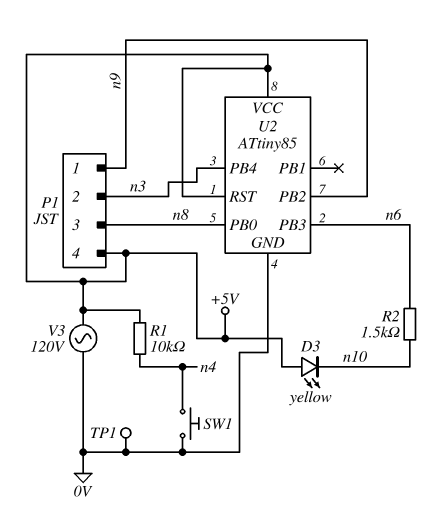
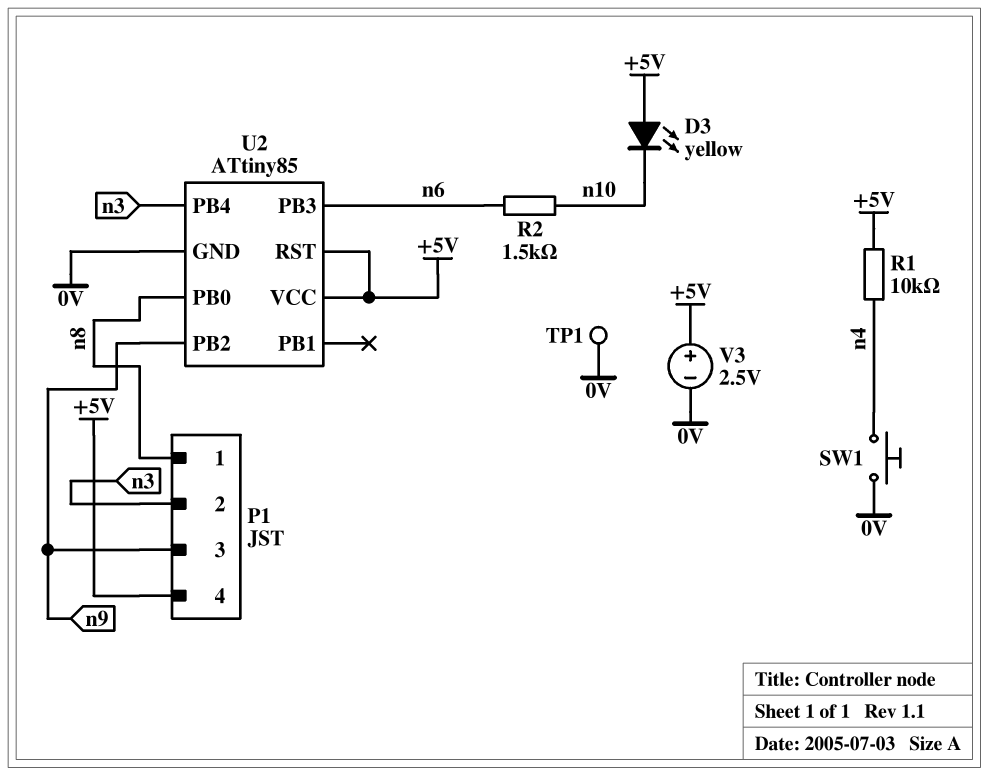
P1 pin 1: n9 -> n8
P1 pin 3: n8 -> n9
V3: AC 120V (+5V, 0V) -> 2.5V (plus +5V, minus 0V)

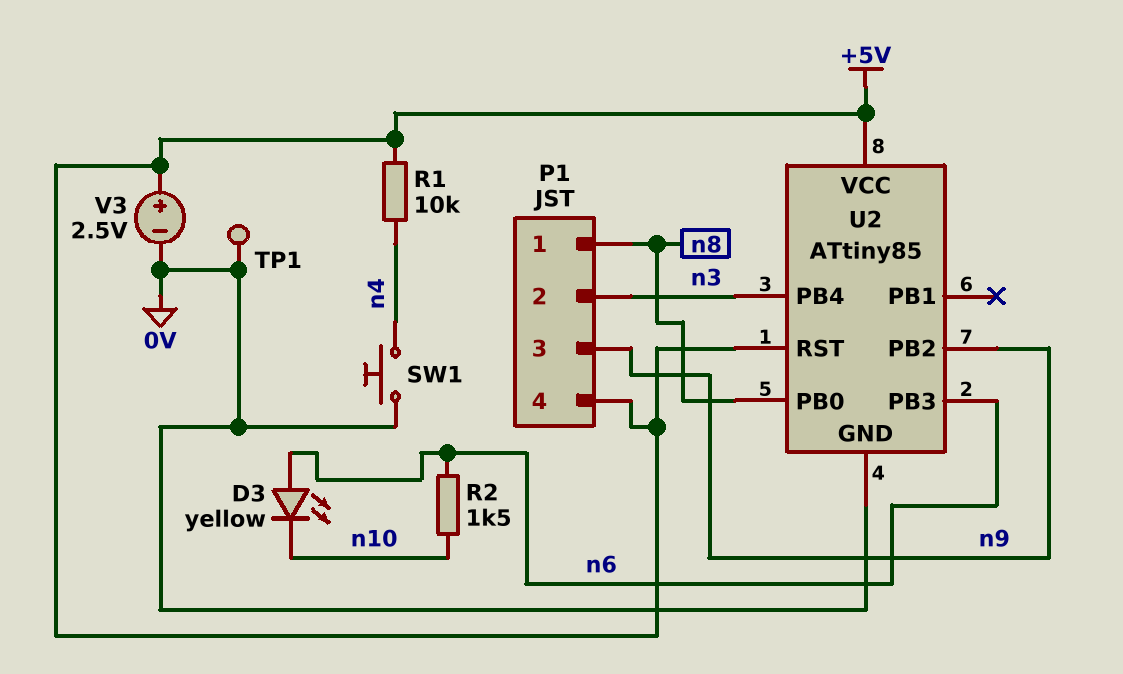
D3: LED yellow (A +5V, K n10) -> LED yellow (A n6, K n10)

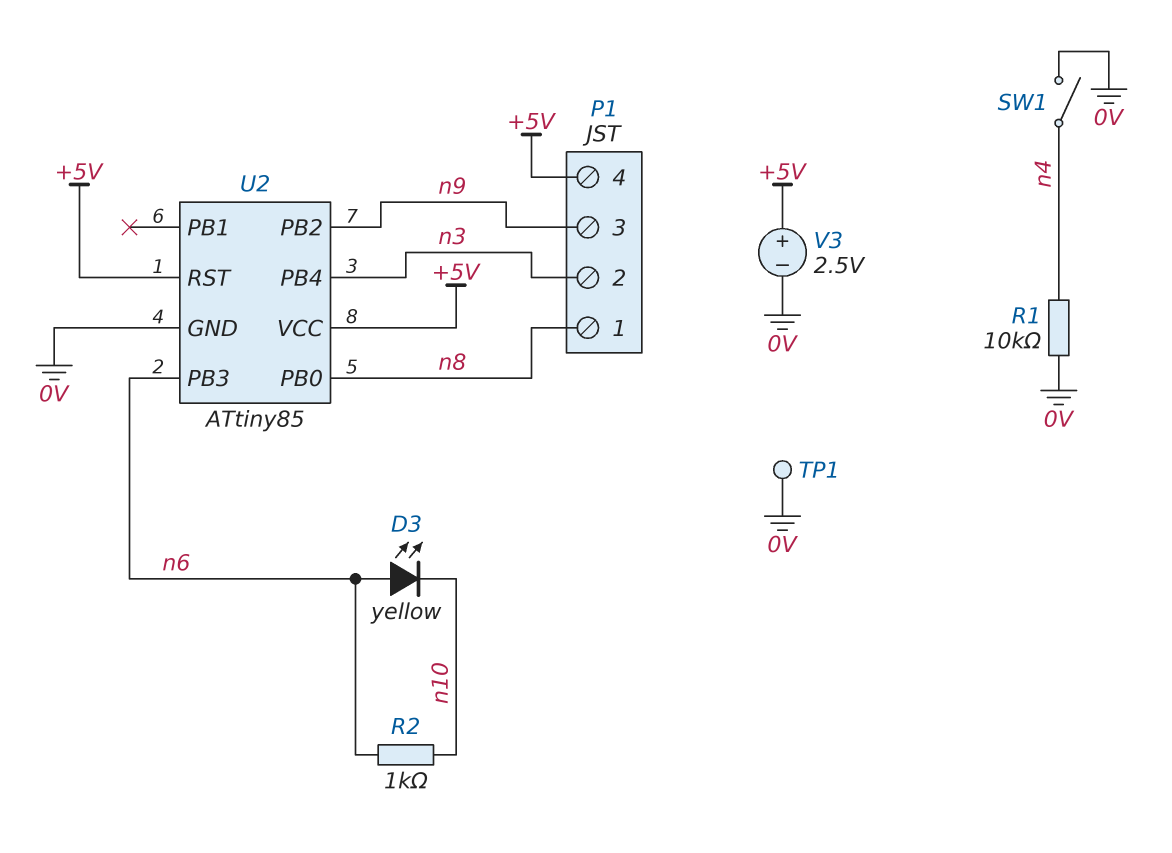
R1: 10k (+5V, n4) -> 10k (0V, n4)
R2: 1.5k (n6, n10) -> 1k (n6, n10)
SW1: button (0V, n4) -> switch (0V, n4)

